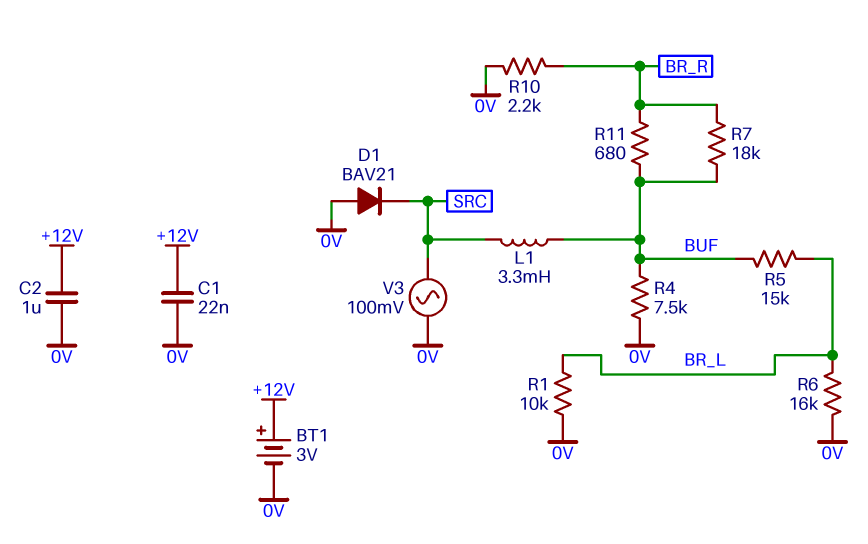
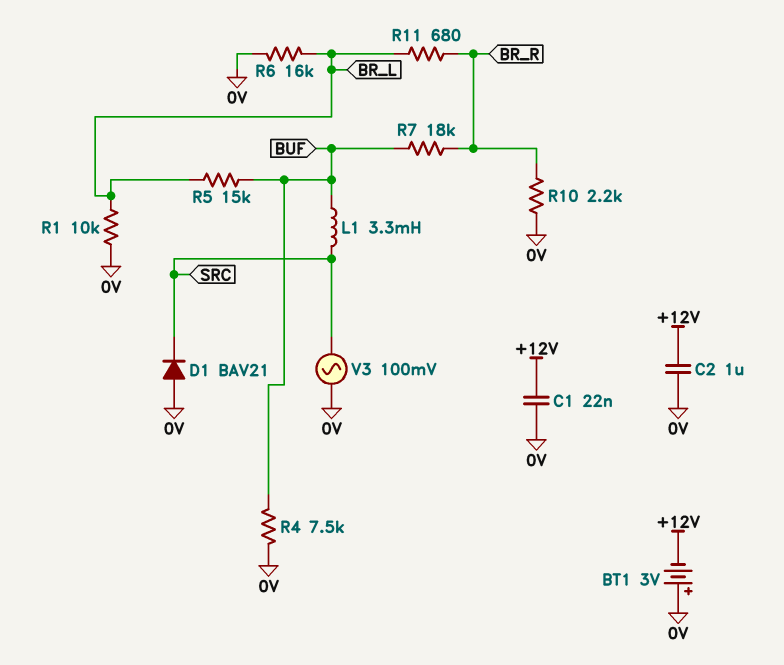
BT1: 3V (plus +12V, minus 0V) -> 3V (plus 0V, minus +12V)
R11: 680 (BR_R, BUF) -> 680 (BR_L, BR_R)

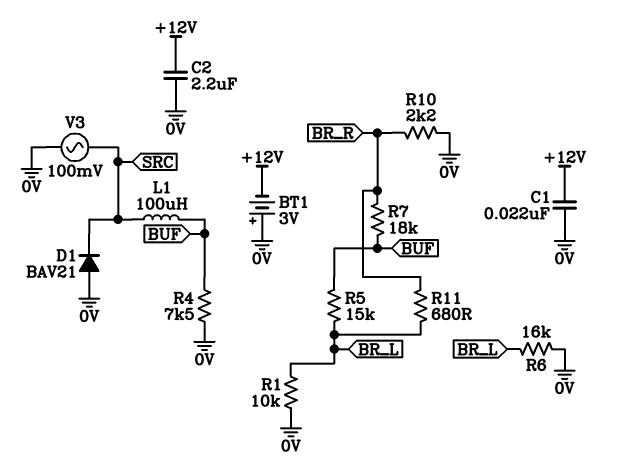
C2: 1uF (+12V, 0V) -> 2.2uF (+12V, 0V)
L1: 3.3mH (BUF, SRC) -> 100uH (BUF, SRC)

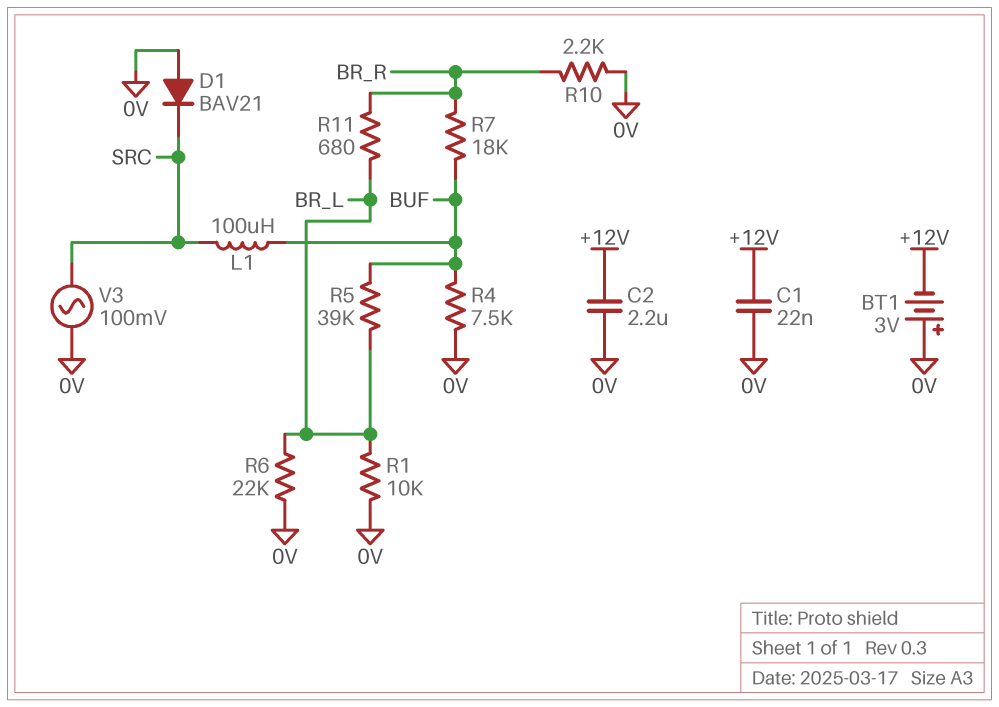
R5: 15k (BR_L, BUF) -> 39k (BR_L, BUF)
R6: 16k (0V, BR_L) -> 22k (0V, BR_L)

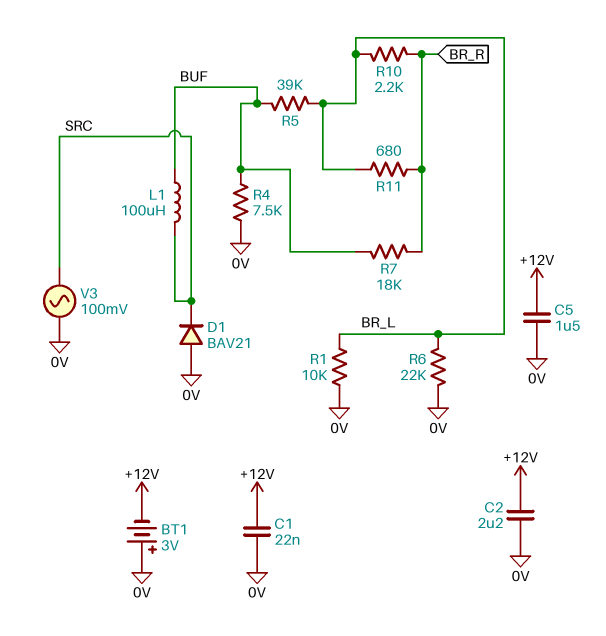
C5: none -> 1.5uF (+12V, 0V)
R10: 2.2k (0V, BR_R) -> 2.2k (BR_L, BR_R)

